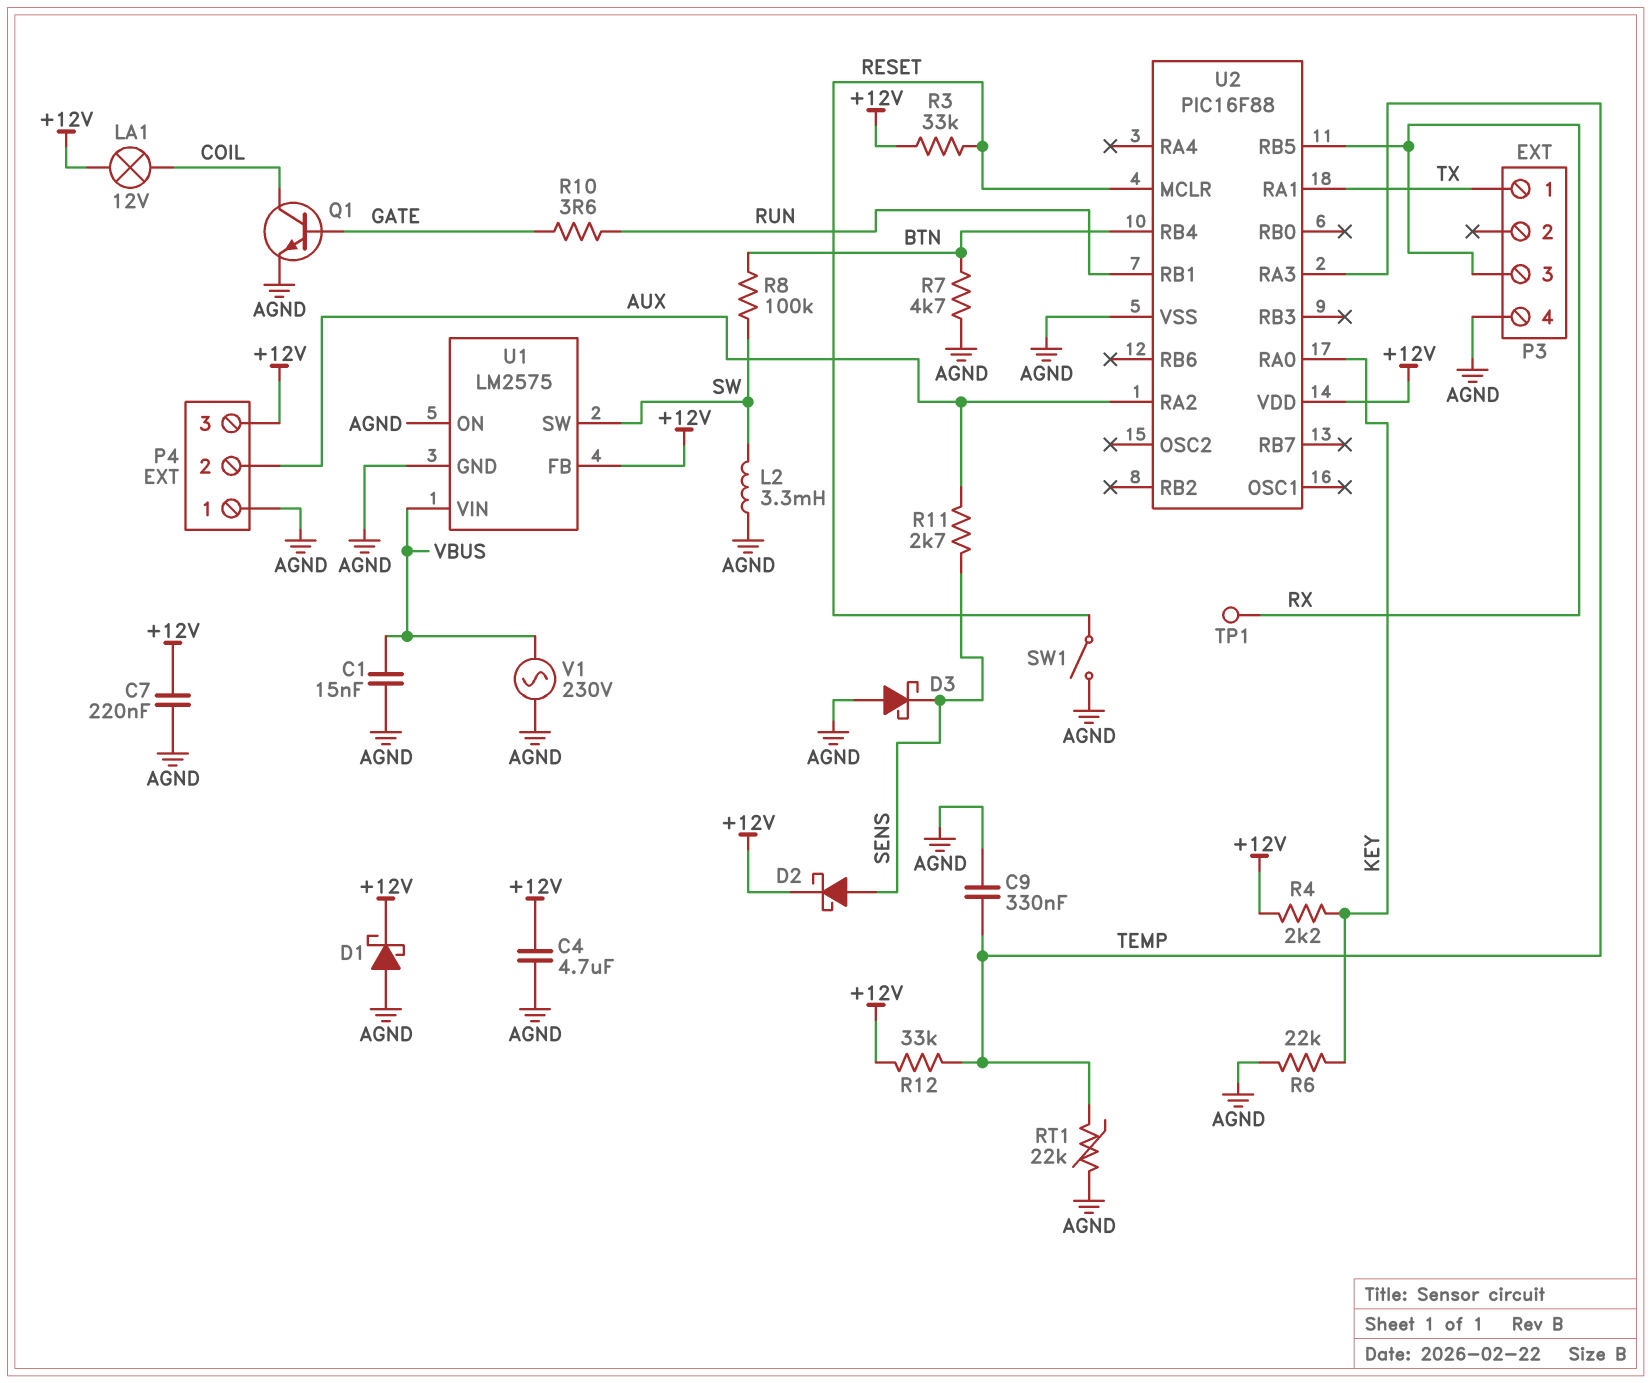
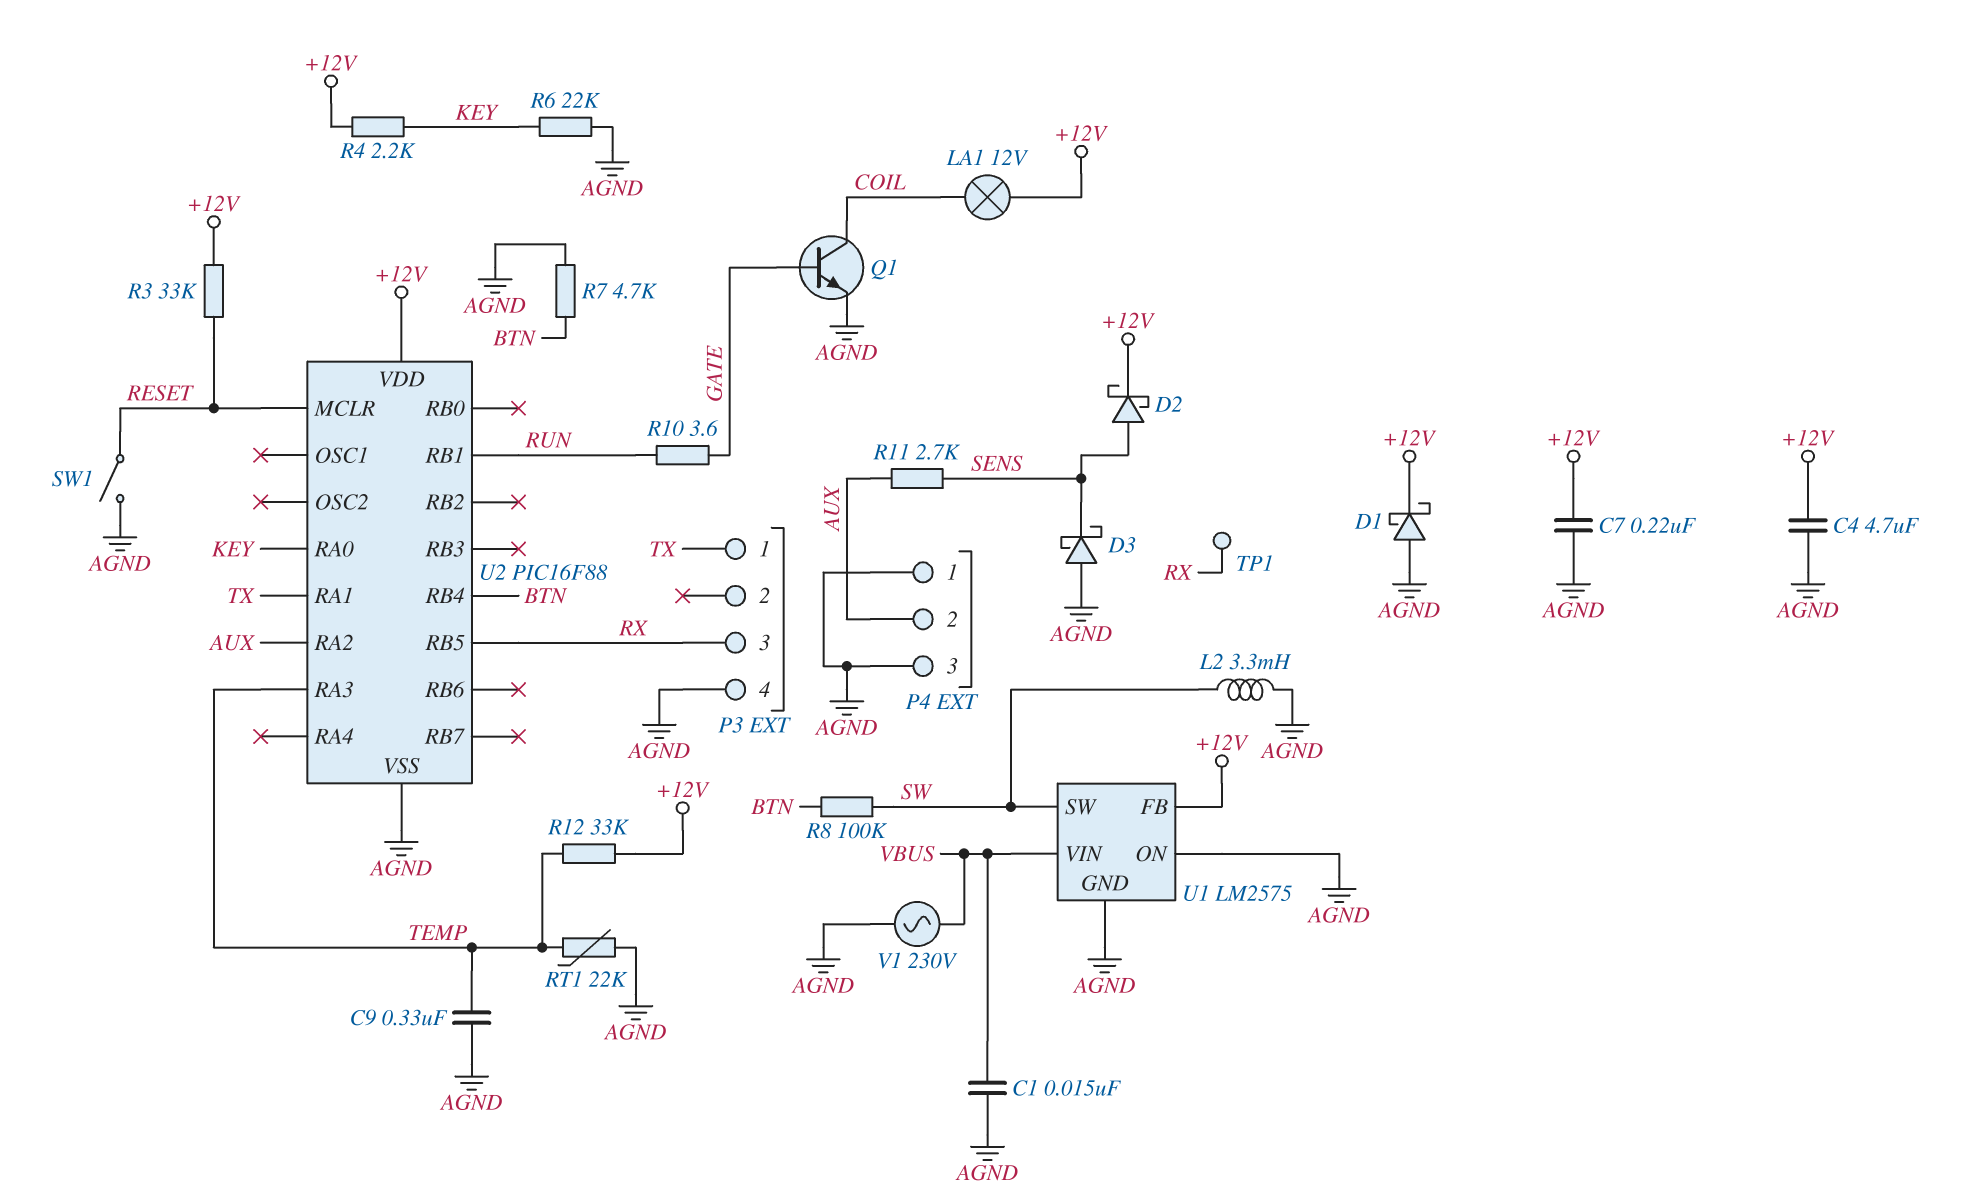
P4 pin 3: +12V -> AGND

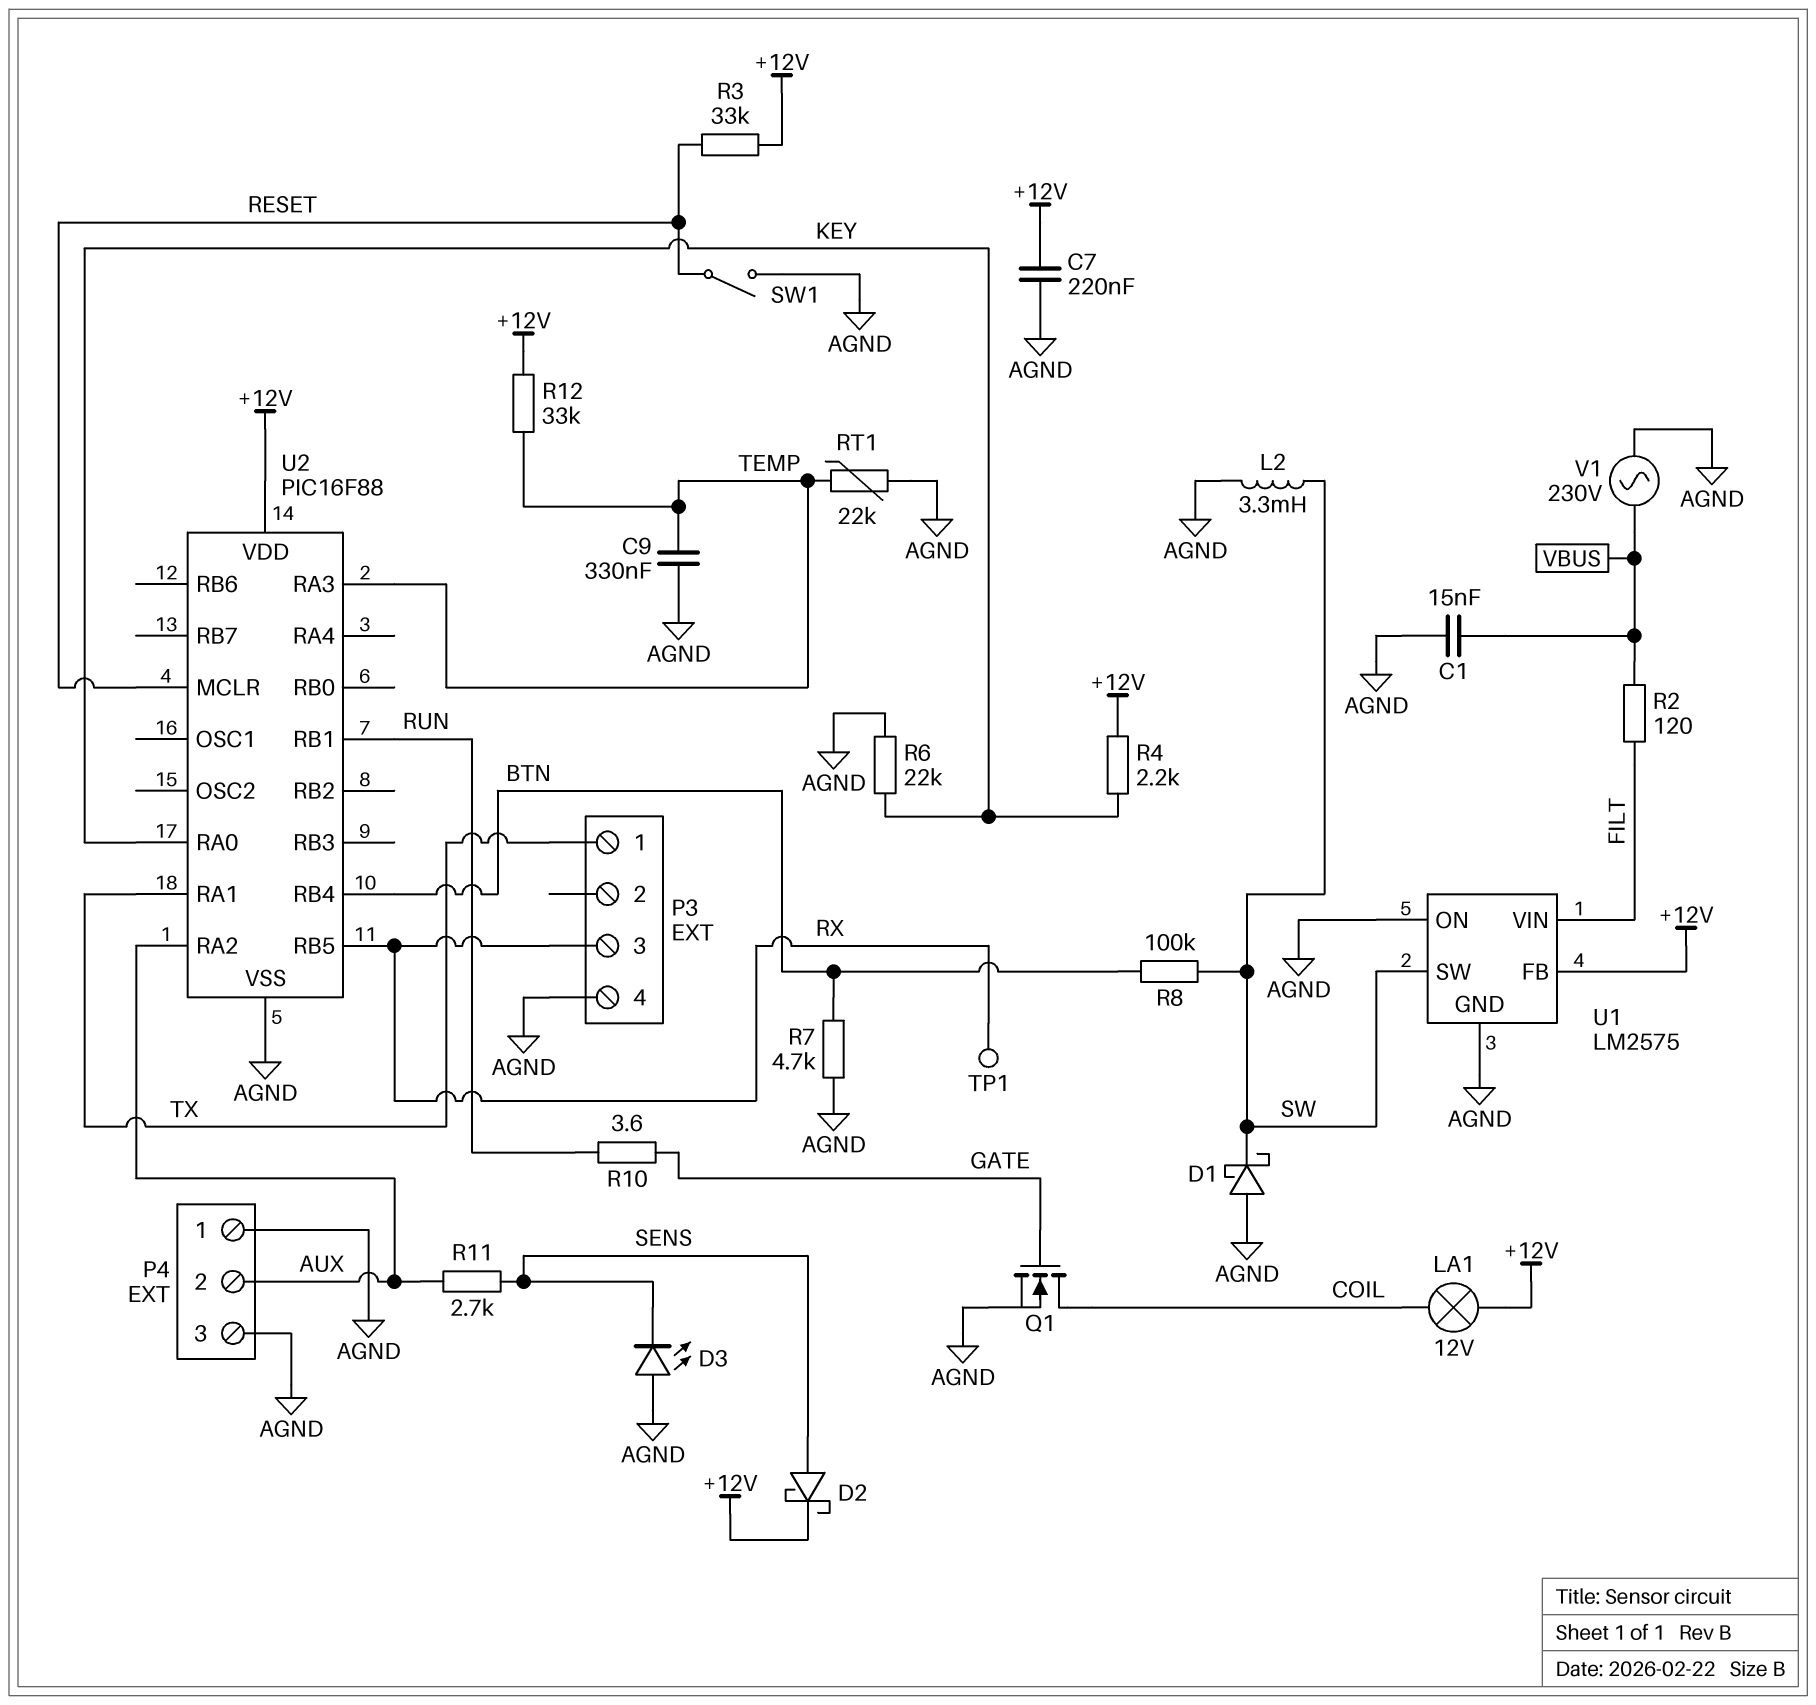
C4: 4.7uF (+12V, AGND) -> none
D1: schottky (A AGND, K +12V) -> schottky (A AGND, K SW)
D3: schottky (A AGND, K SENS) -> LED (A AGND, K SENS)
Q1: NPN (B GATE, C COIL, E AGND) -> NMOS (G GATE, D COIL, S AGND)
R2: none -> 120 (FILT, VBUS)
U1 pin VIN: VBUS -> FILT

